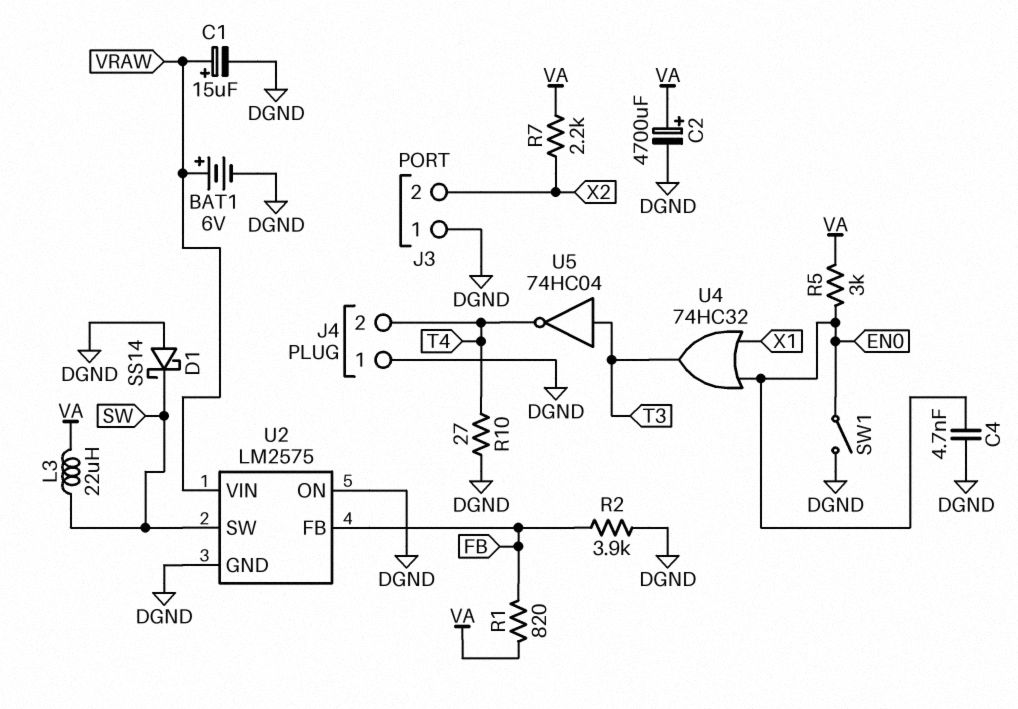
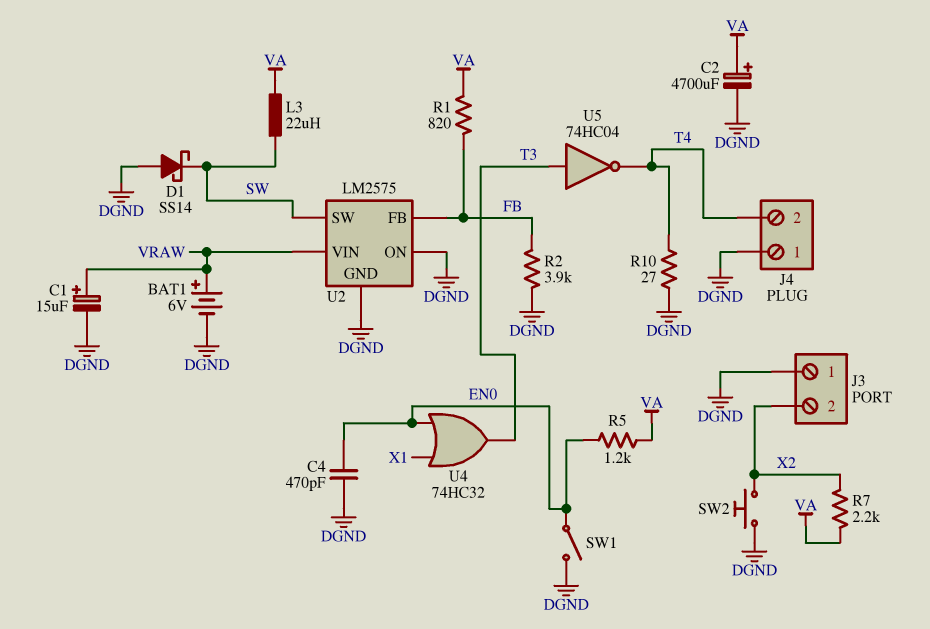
C4: 4.7nF (DGND, EN0) -> 470pF (DGND, EN0)
R5: 3k (EN0, VA) -> 1.2k (EN0, VA)
SW2: none -> button (DGND, X2)

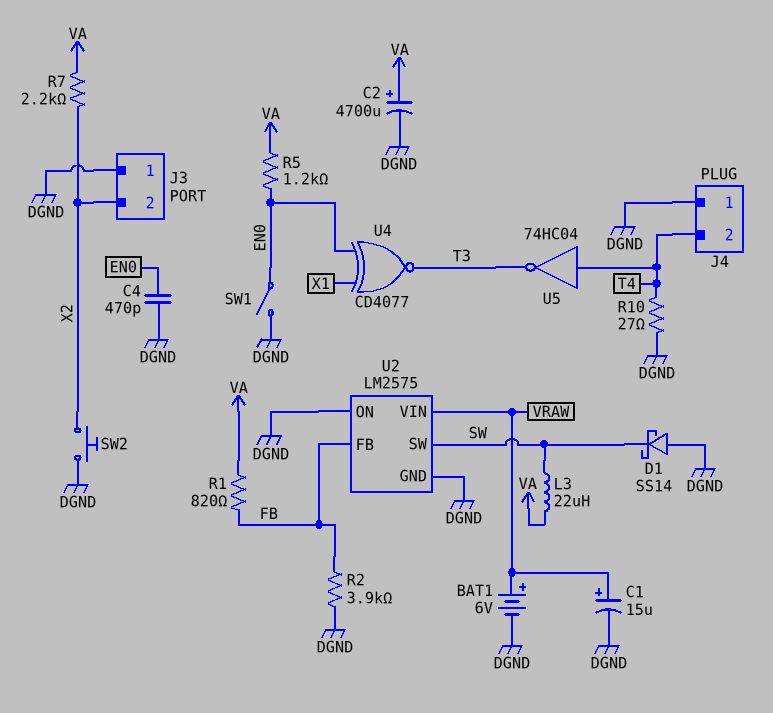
U4: OR 74HC32 (in EN0, in X1, out T3) -> XNOR CD4077 (in EN0, in X1, out T3)
U5: NOT 74HC04 (in T3, out T4) -> NOT 74HC04 (in T4, out T3)

